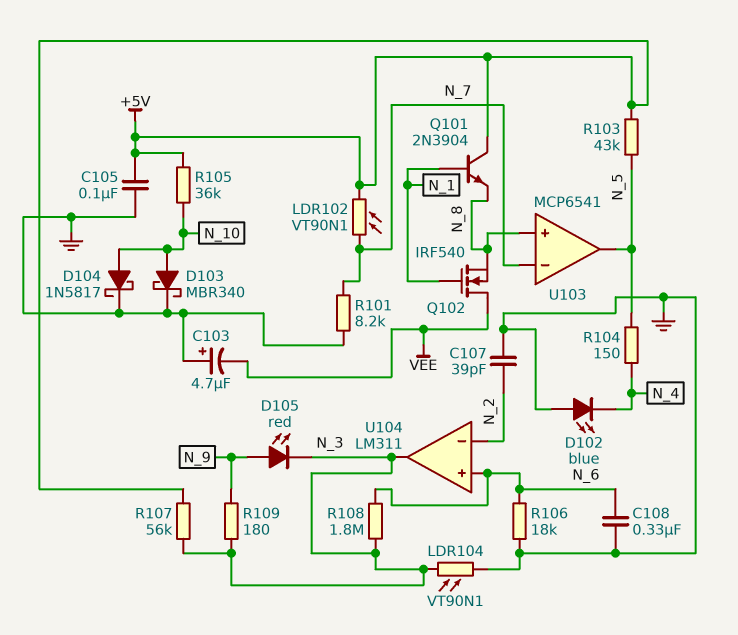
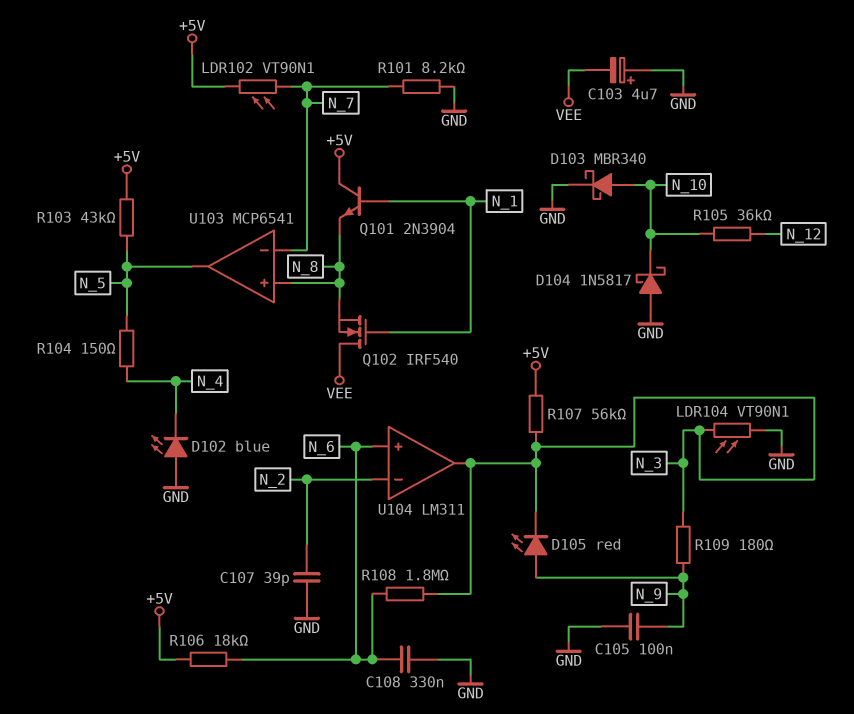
C105: 100nF (+5V, GND) -> 100nF (GND, N_9)
D104: schottky 1N5817 (A N_10, K GND) -> schottky 1N5817 (A GND, K N_10)
R105: 36k (+5V, N_10) -> 36k (N_10, N_12)
R106: 18k (GND, N_6) -> 18k (+5V, N_6)

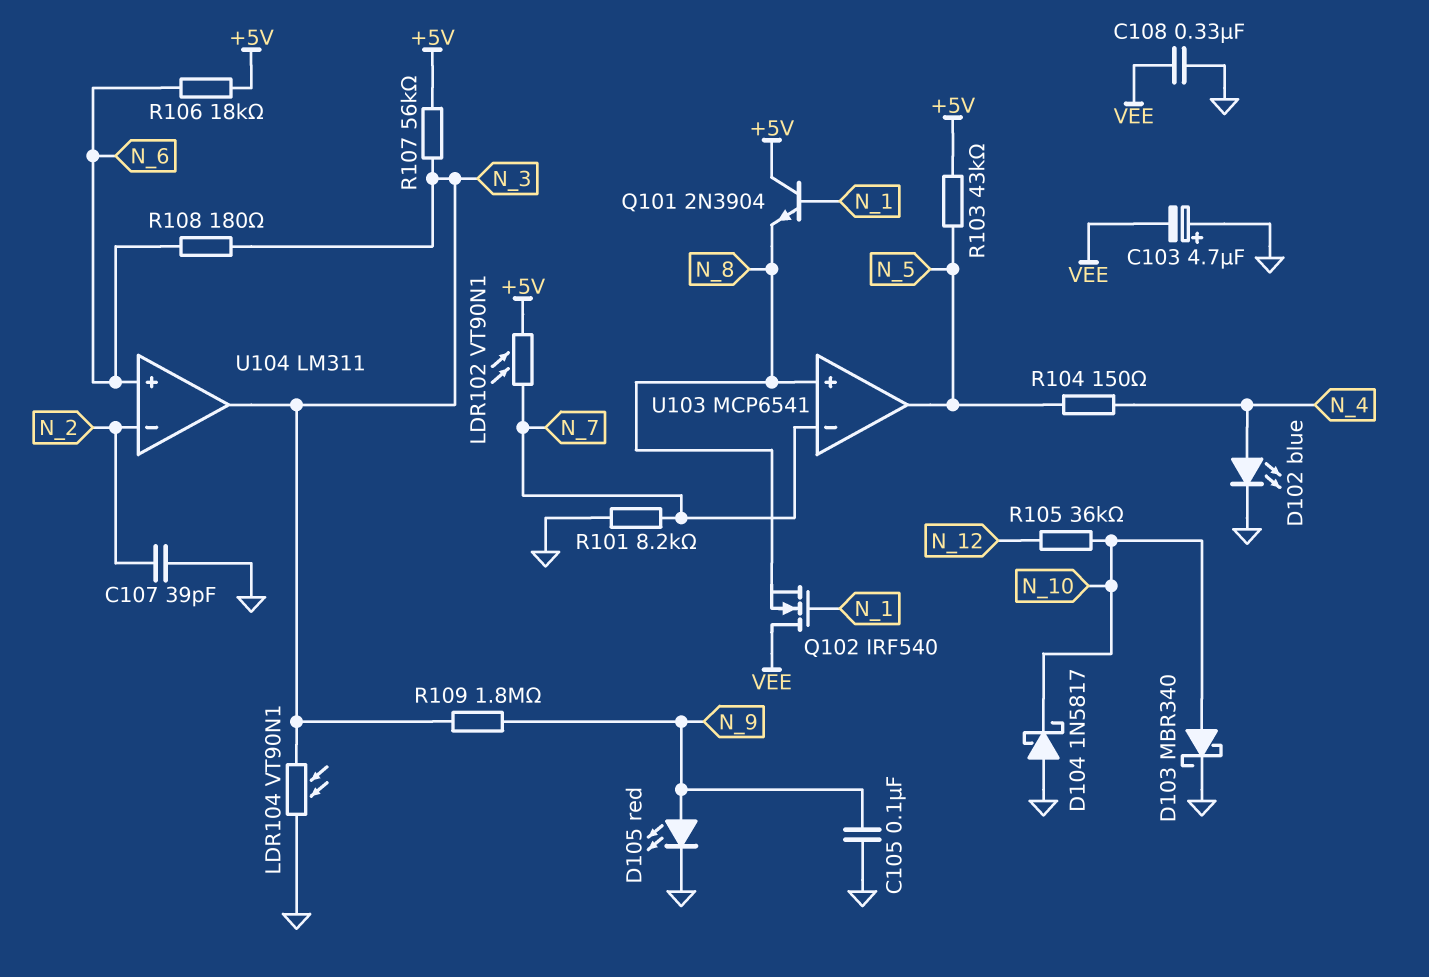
C108: 330nF (GND, N_6) -> 330nF (GND, VEE)
D102: LED blue (A GND, K N_4) -> LED blue (A N_4, K GND)
D105: LED red (A N_9, K N_3) -> LED red (A N_9, K GND)
R108: 1.8M (N_3, N_6) -> 180 (N_3, N_6)
R109: 180 (N_3, N_9) -> 1.8M (N_3, N_9)

